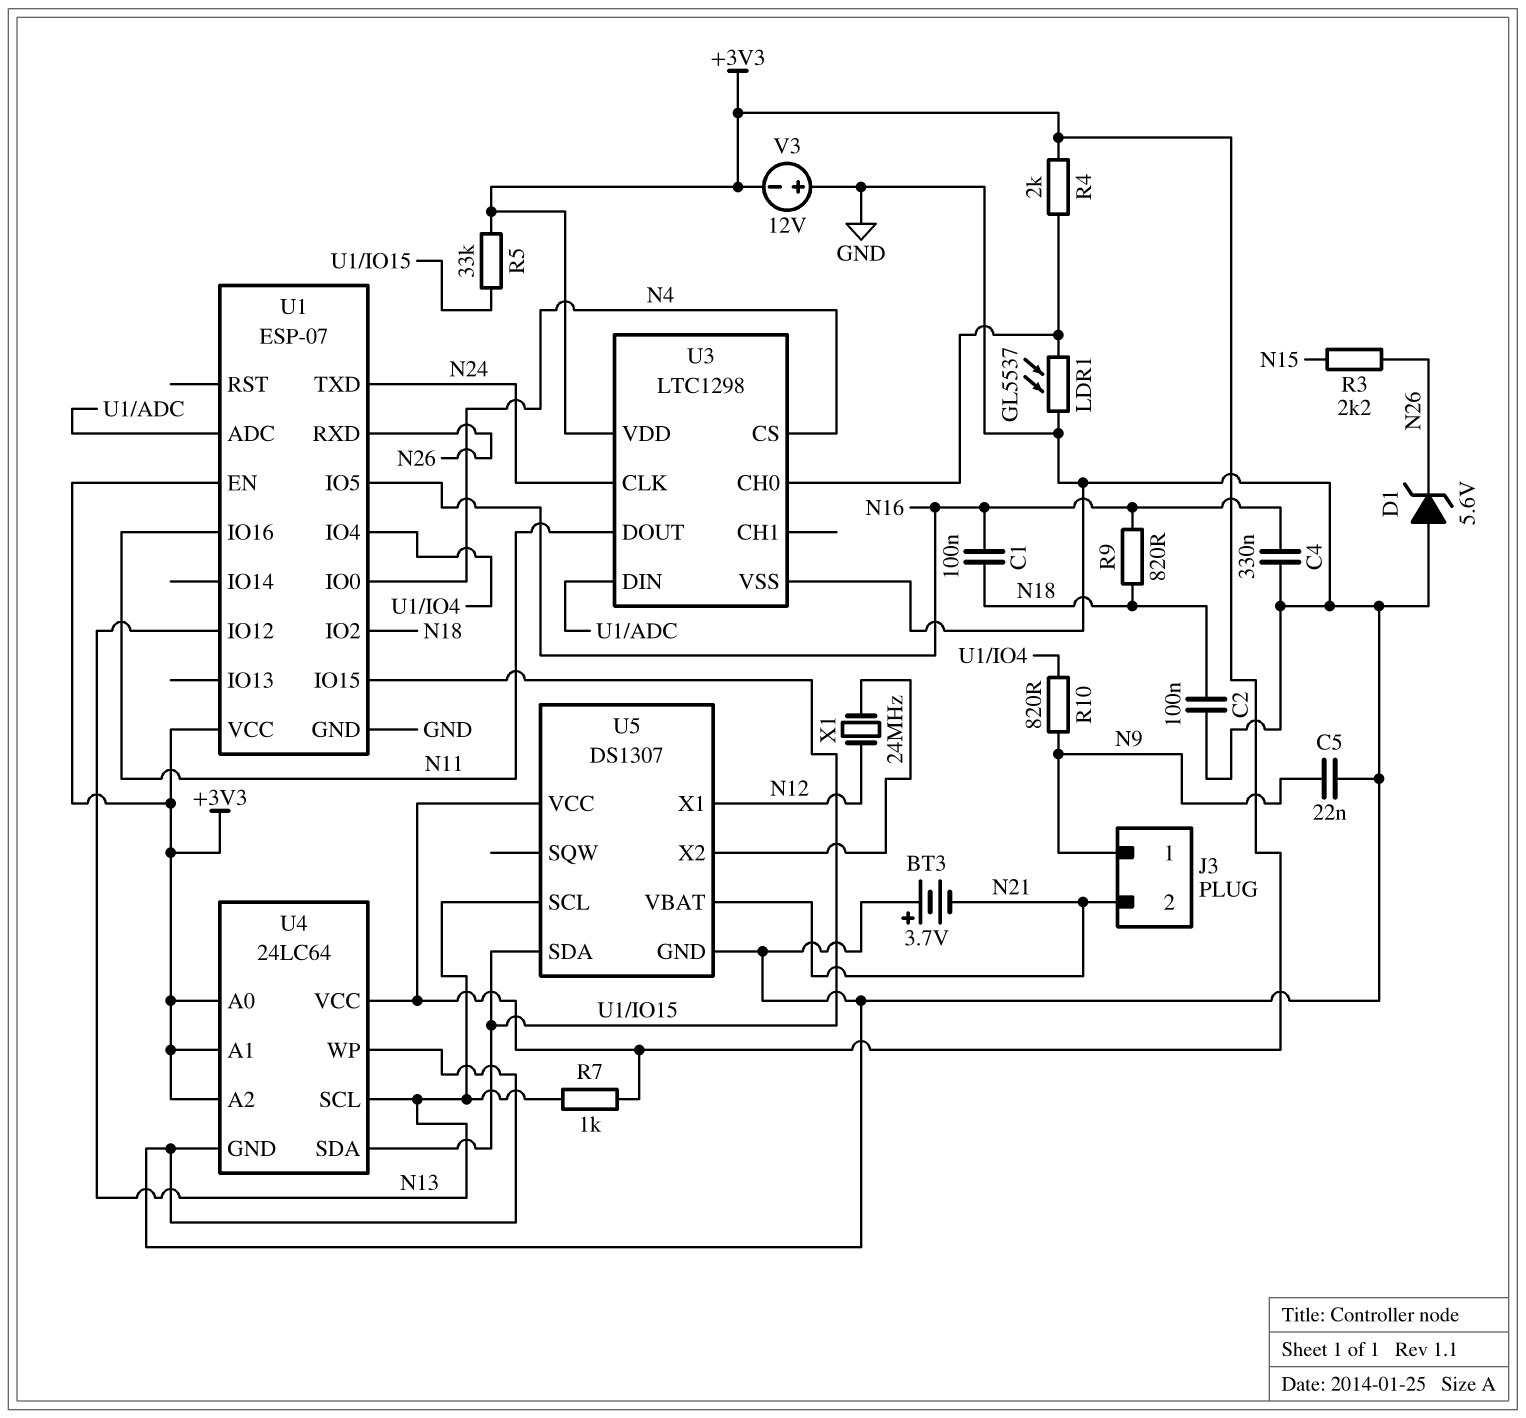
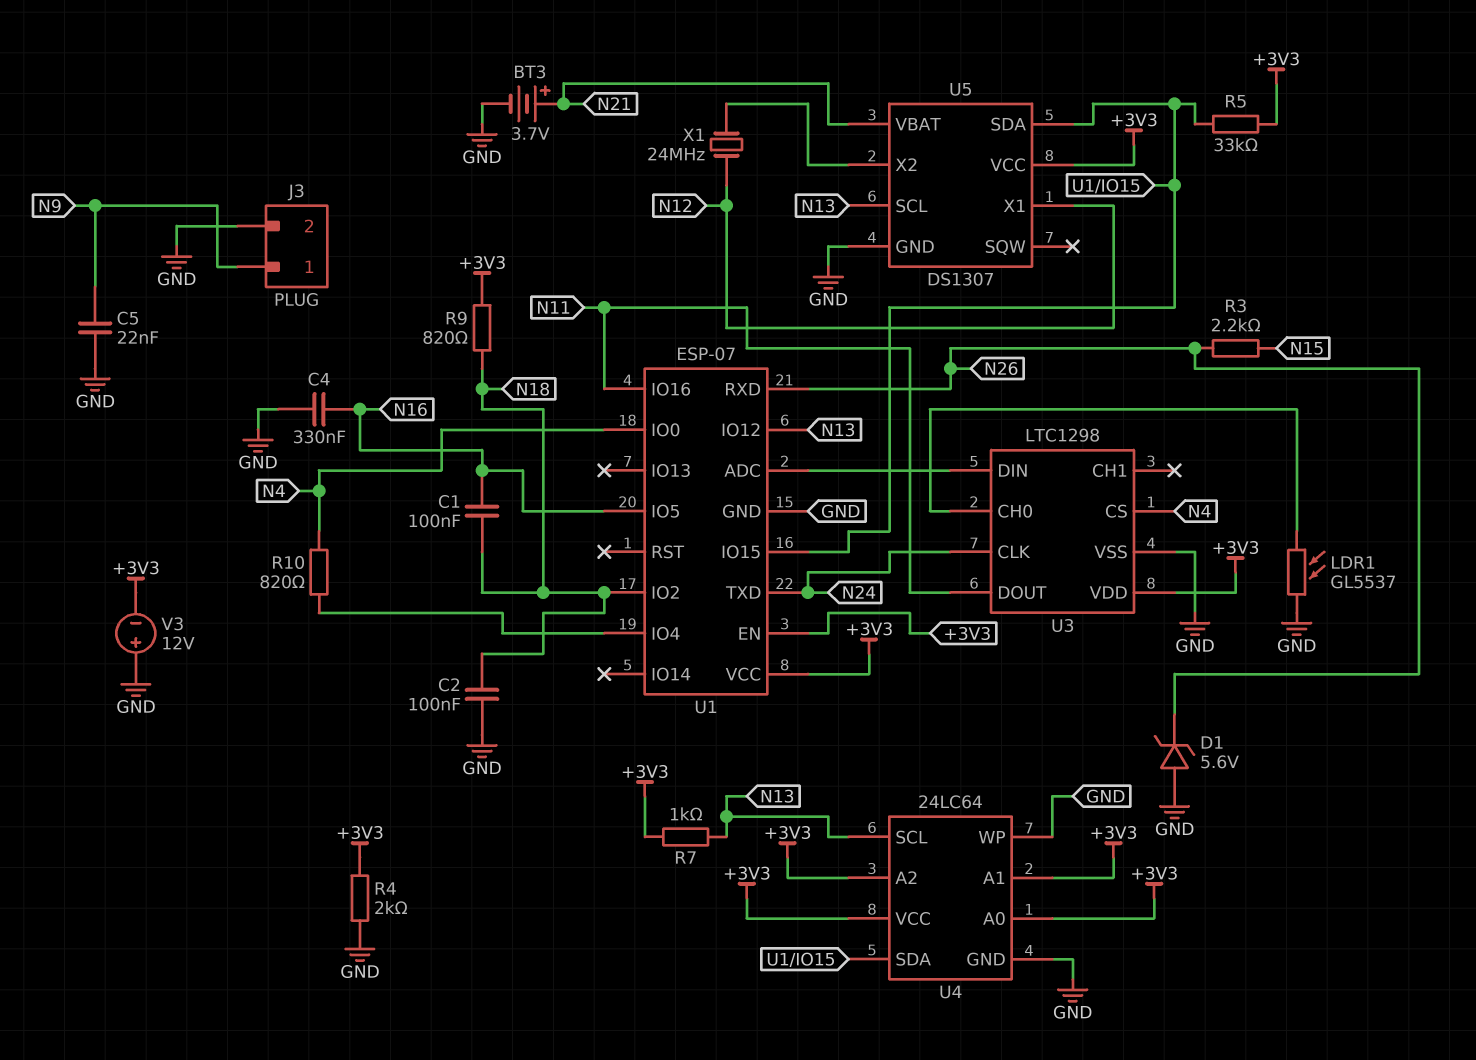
BT3: 3.7V (plus GND, minus N21) -> 3.7V (plus N21, minus GND)
J3 pin 2: N21 -> GND
R4: 2k (+3V3, U3/CH0) -> 2k (+3V3, GND)
R9: 820 (N16, N18) -> 820 (+3V3, N18)
R10: 820 (N9, U1/IO4) -> 820 (N4, U1/IO4)

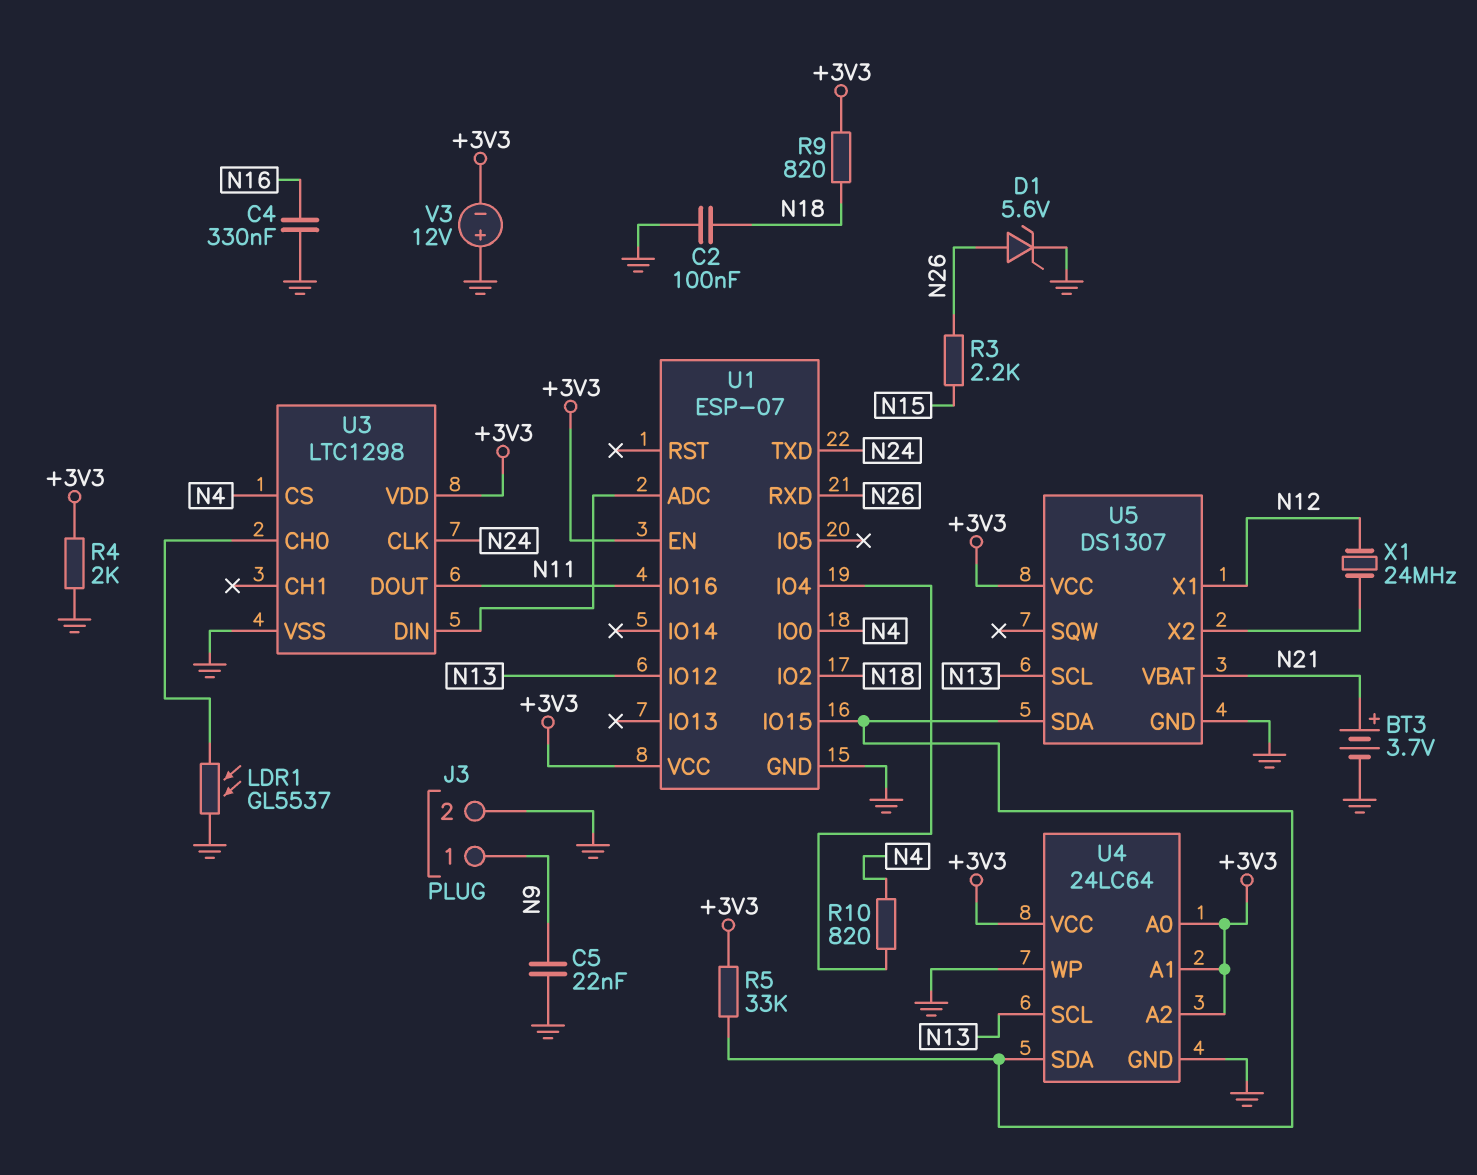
C1: 100nF (N16, N18) -> none
D1: zener 5.6V (A GND, K N26) -> zener 5.6V (A N26, K GND)
R7: 1k (+3V3, N13) -> none
U1 pin IO5: N16 -> none

